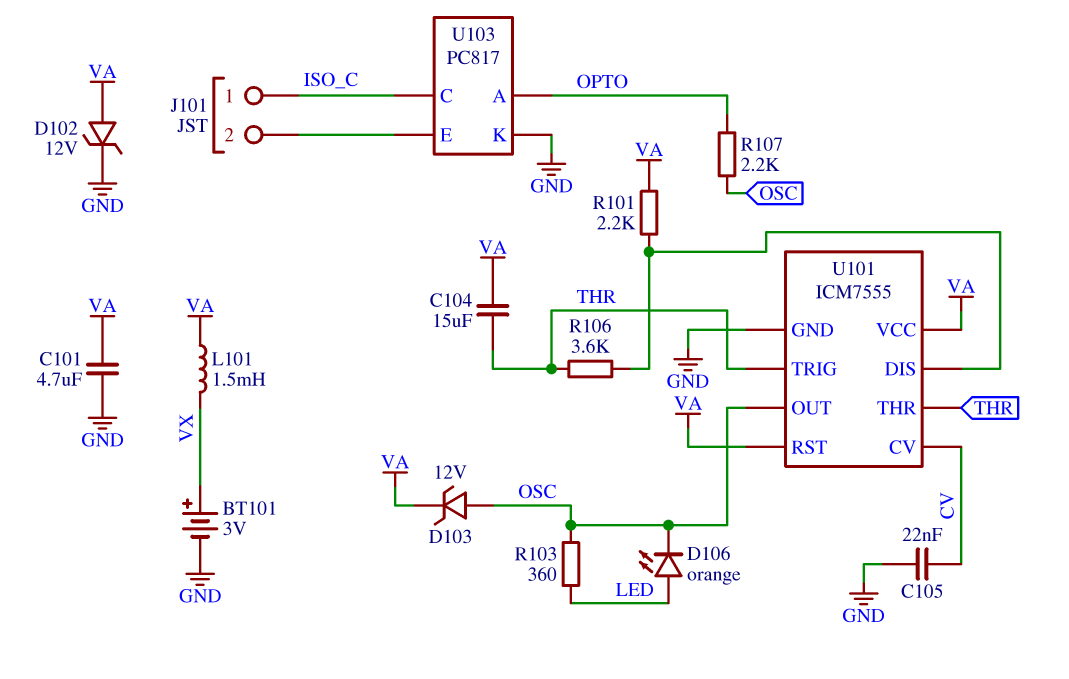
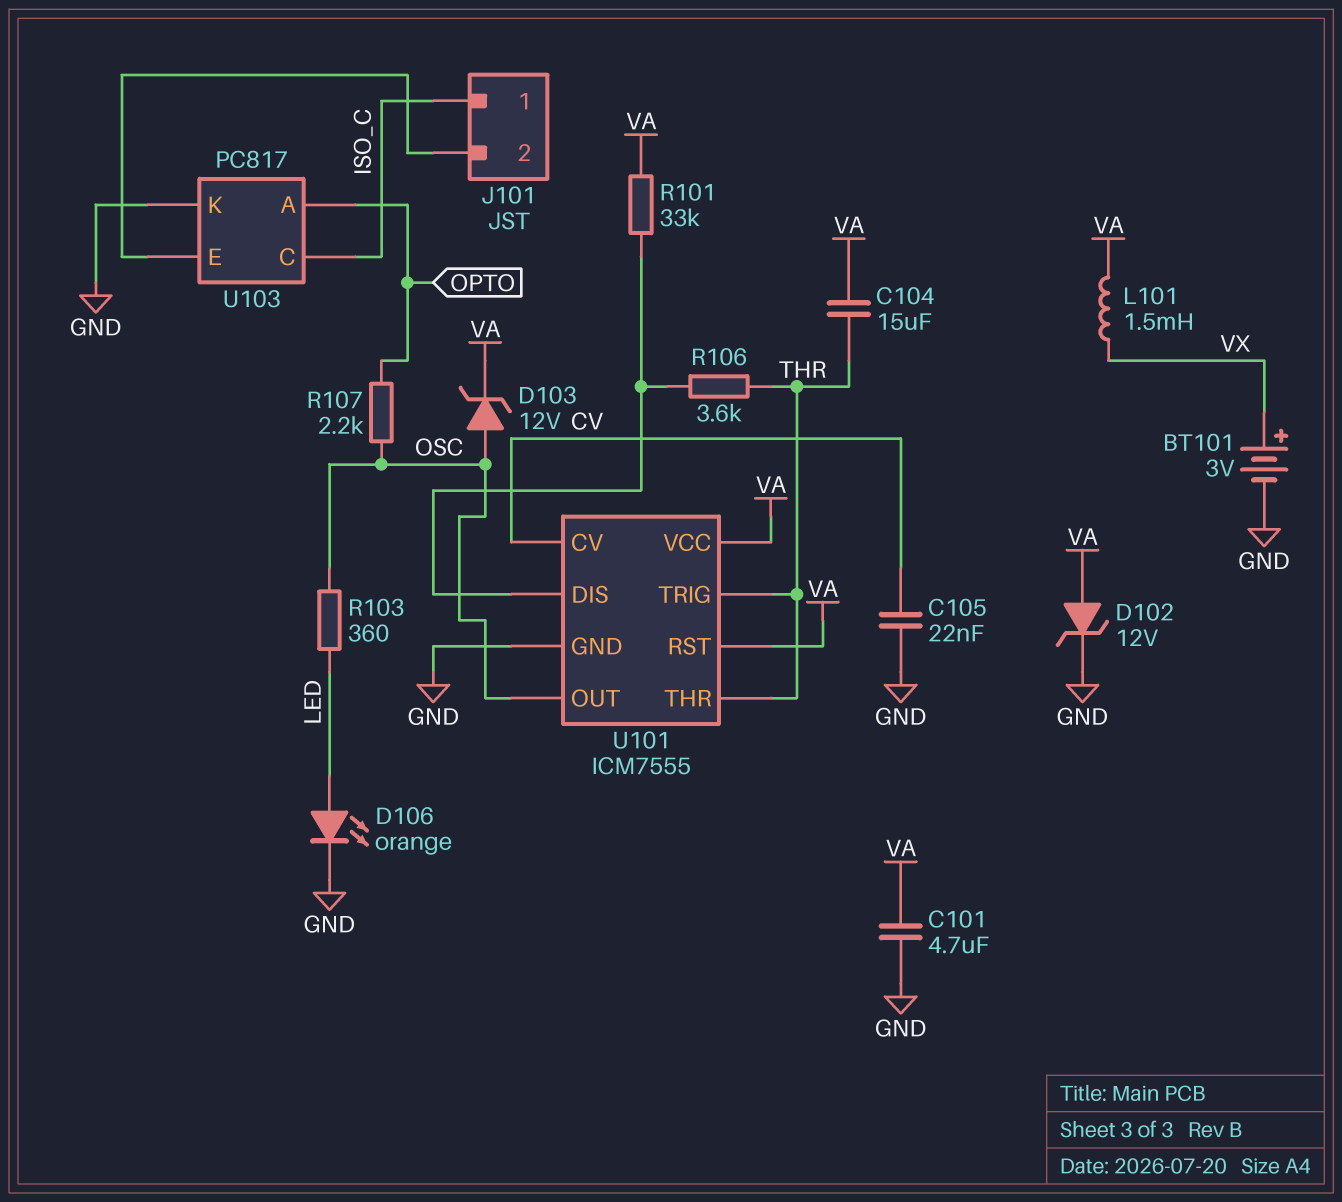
D106: LED orange (A LED, K OSC) -> LED orange (A LED, K GND)
R101: 2.2k (U101/DIS, VA) -> 33k (U101/DIS, VA)

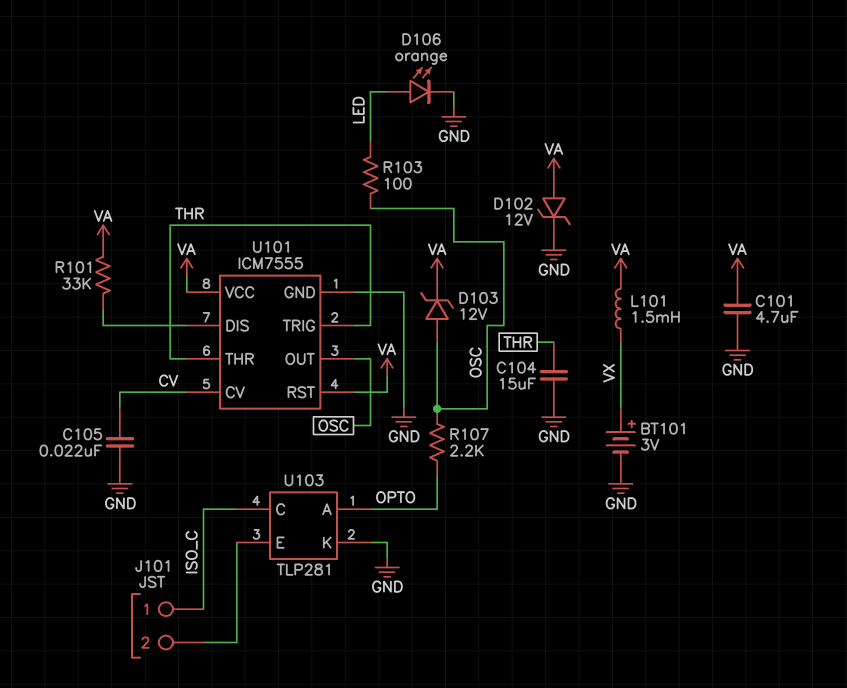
C104: 15uF (THR, VA) -> 15uF (GND, THR)
R103: 360 (LED, OSC) -> 100 (LED, OSC)
R106: 3.6k (THR, U101/DIS) -> none
U103: PC817 -> TLP281

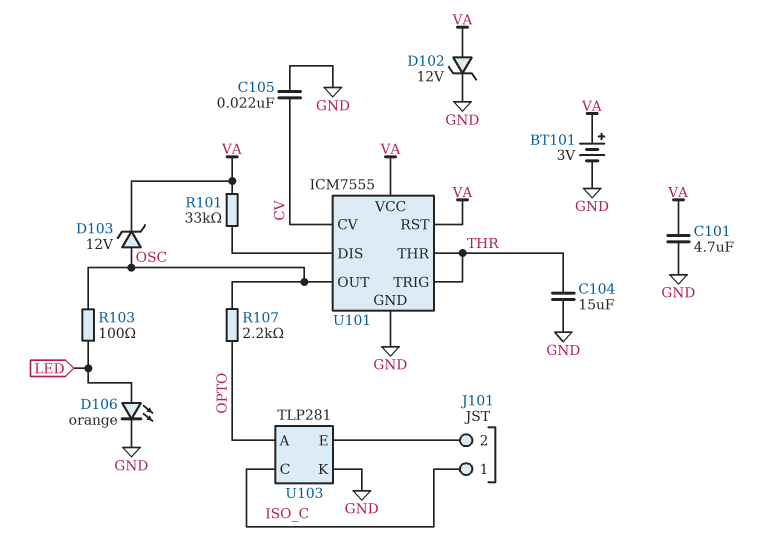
BT101: 3V (plus VX, minus GND) -> 3V (plus VA, minus GND)
L101: 1.5mH (VA, VX) -> none

